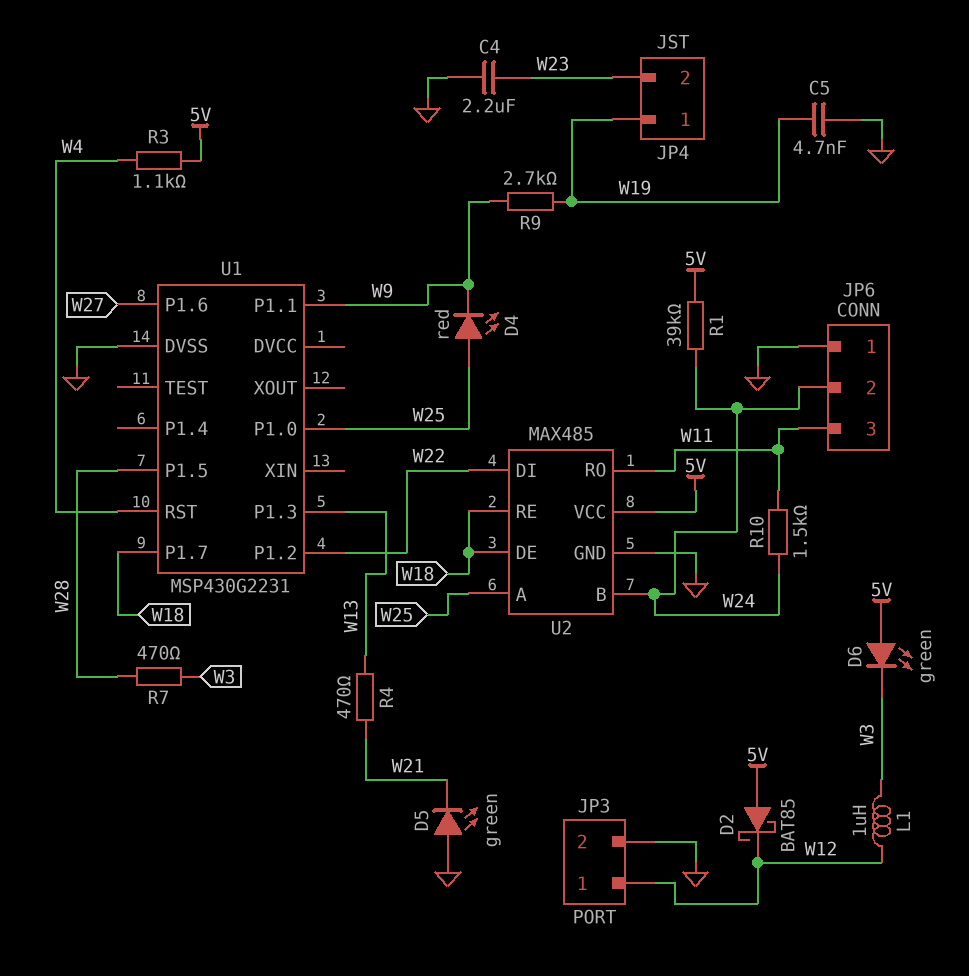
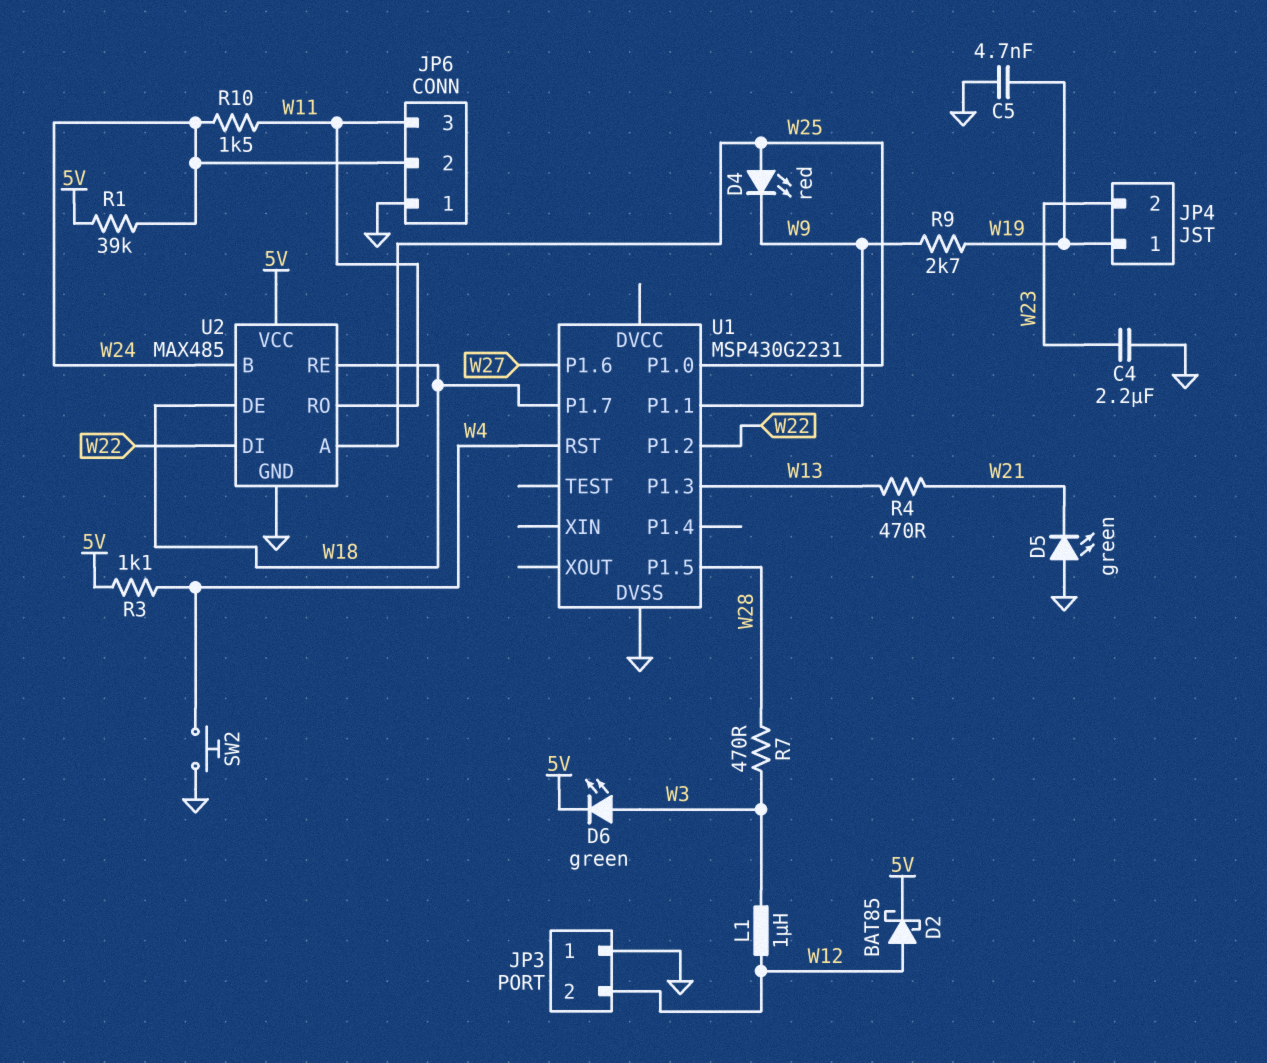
D2: schottky BAT85 (A 5V, K W12) -> schottky BAT85 (A W12, K 5V)
D6: LED green (A 5V, K W3) -> LED green (A W3, K 5V)
JP3 pin 1: W12 -> GND
JP3 pin 2: GND -> W12
SW2: none -> button (GND, W4)

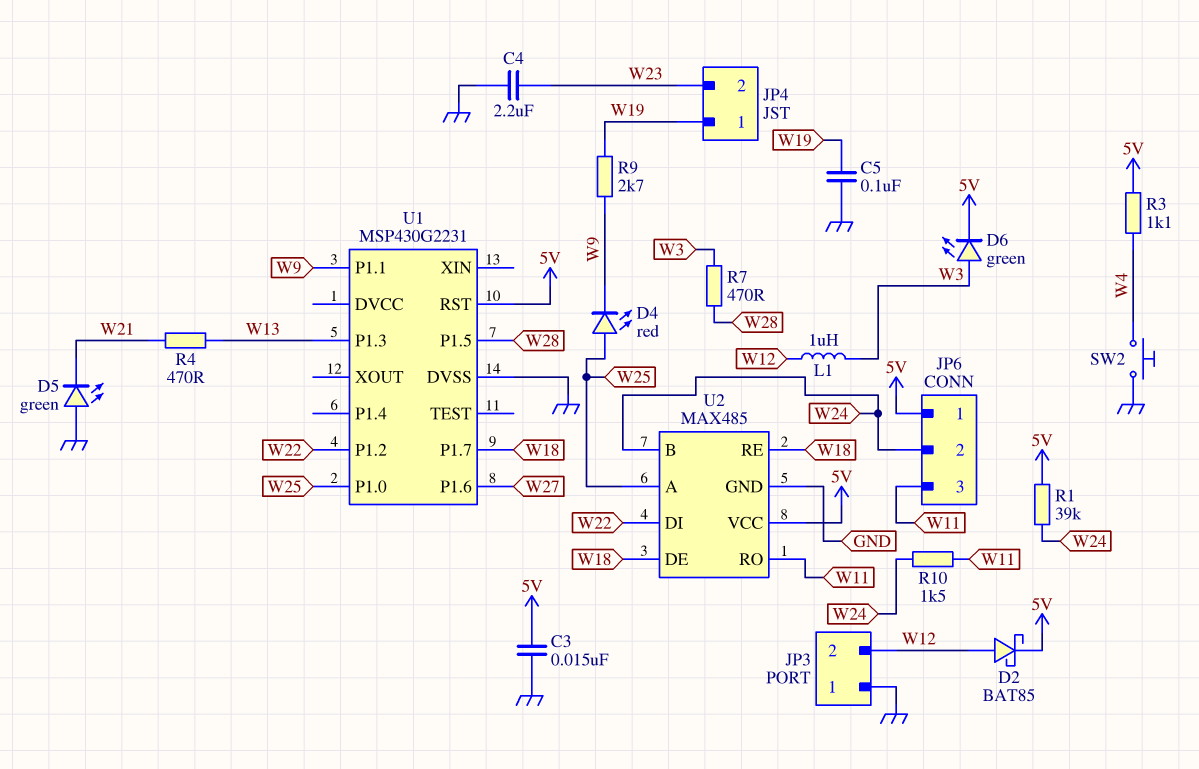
C3: none -> 15nF (5V, GND)
C5: 4.7nF (GND, W19) -> 100nF (GND, W19)
JP6 pin 1: GND -> 5V
U1 pin RST: W4 -> 5V

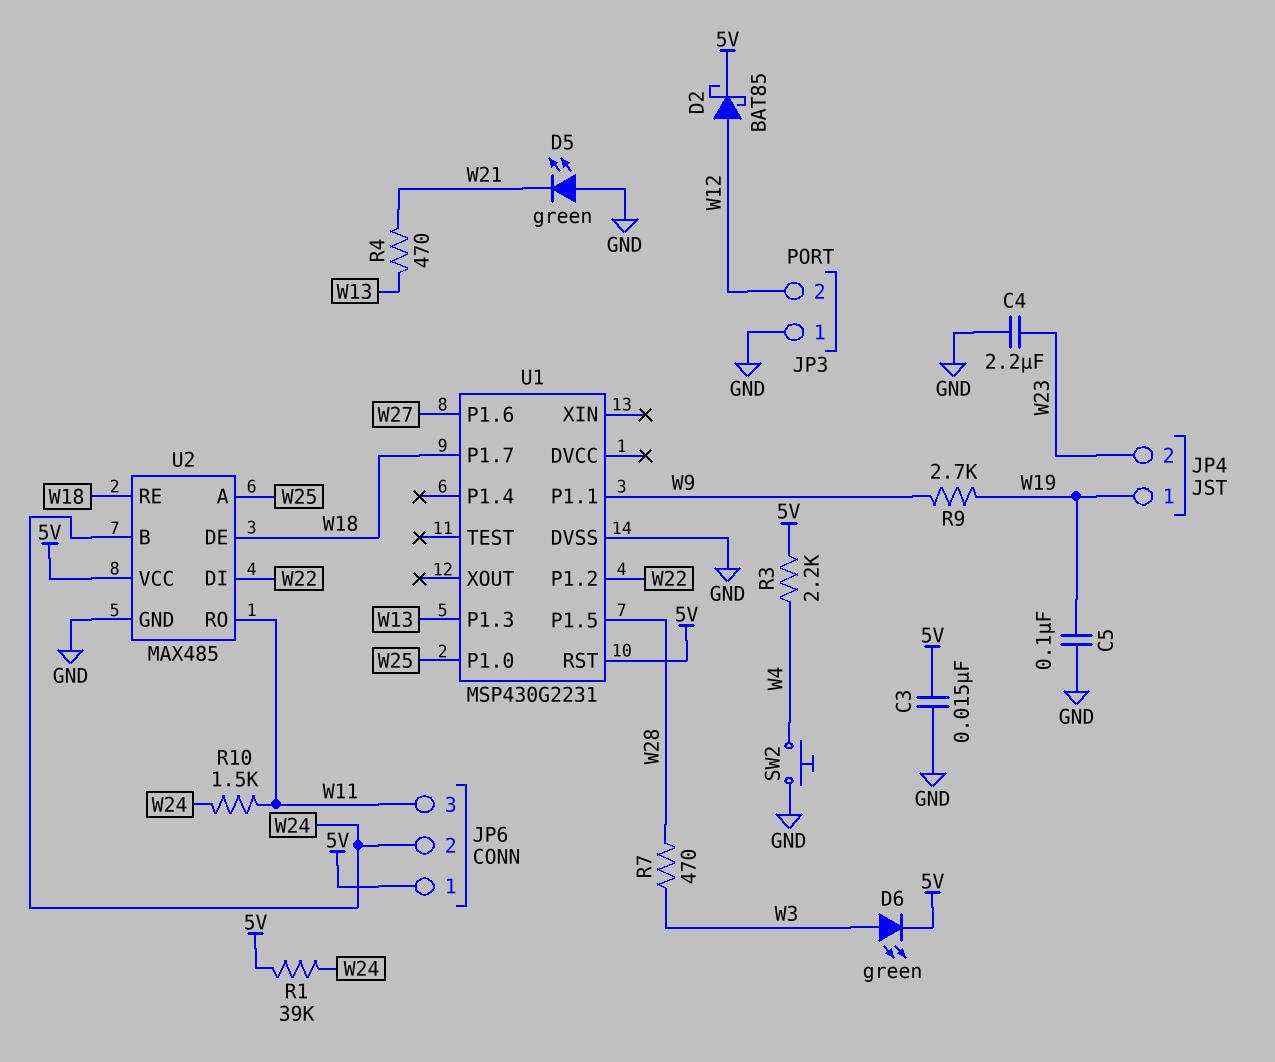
D4: LED red (A W25, K W9) -> none
L1: 1uH (W3, W12) -> none
R3: 1.1k (5V, W4) -> 2.2k (5V, W4)

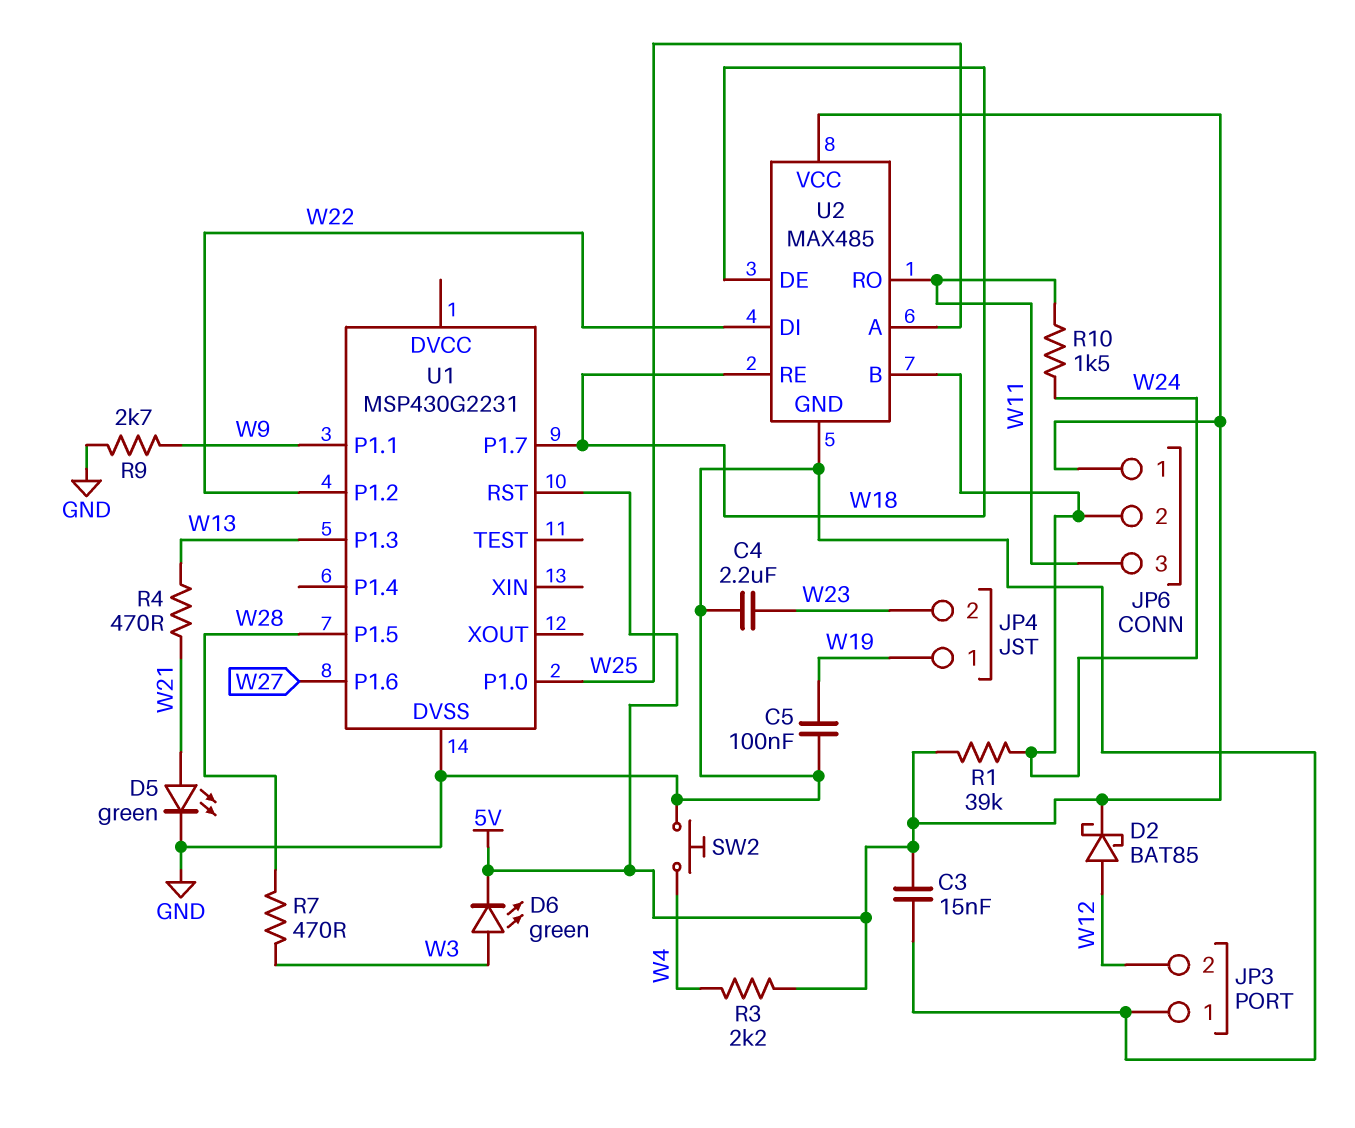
D5: LED green (A GND, K W21) -> LED green (A W21, K GND)
R9: 2.7k (W9, W19) -> 2.7k (GND, W9)

